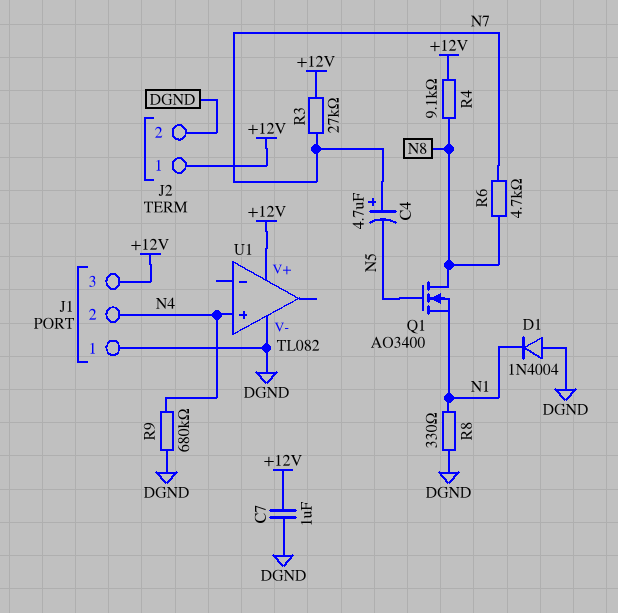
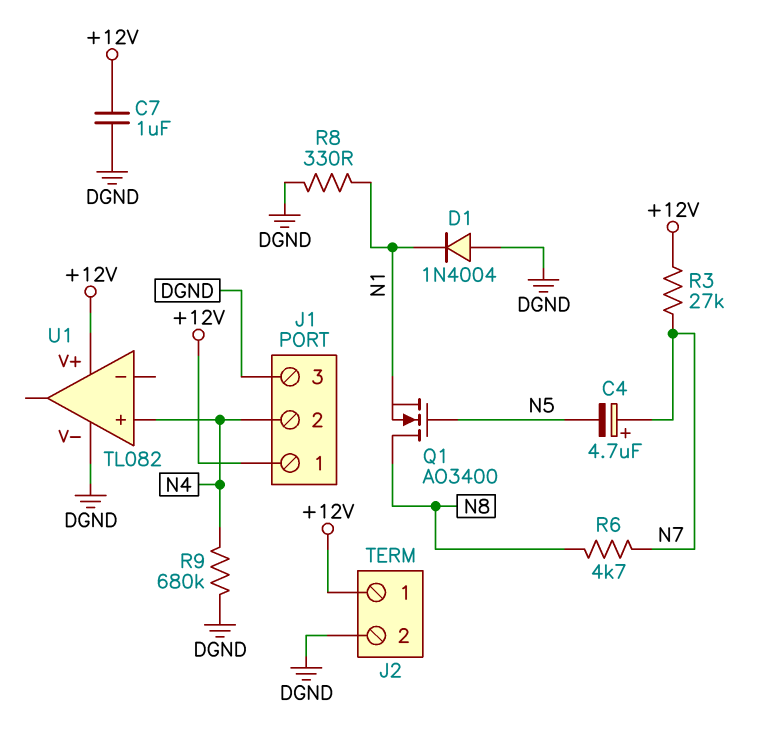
J1 pin 1: DGND -> +12V
J1 pin 3: +12V -> DGND
R4: 9.1k (+12V, N8) -> none

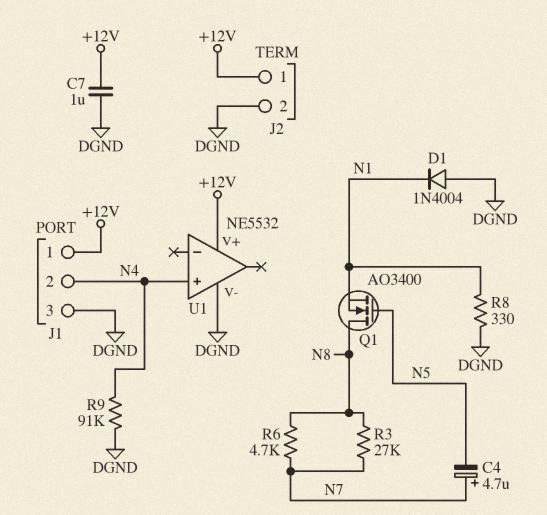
R3: 27k (+12V, N7) -> 27k (N7, N8)
R9: 680k (DGND, N4) -> 91k (DGND, N4)
U1: TL082 -> NE5532

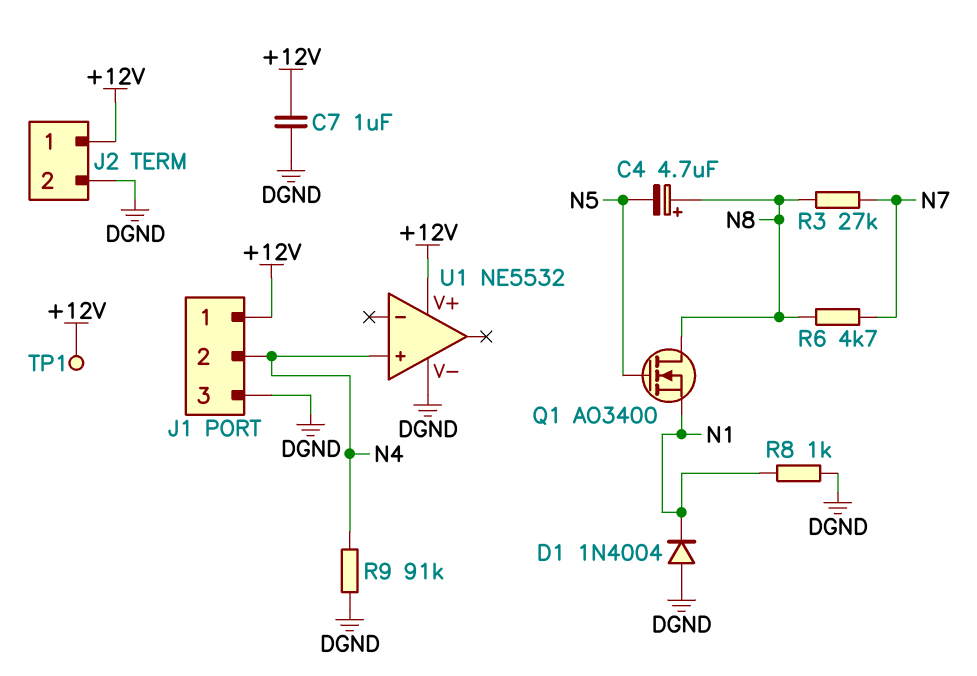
C4: 4.7uF (plus N7, minus N5) -> 4.7uF (plus N8, minus N5)
R8: 330 (DGND, N1) -> 1k (DGND, N1)
TP1: none -> test point (+12V)

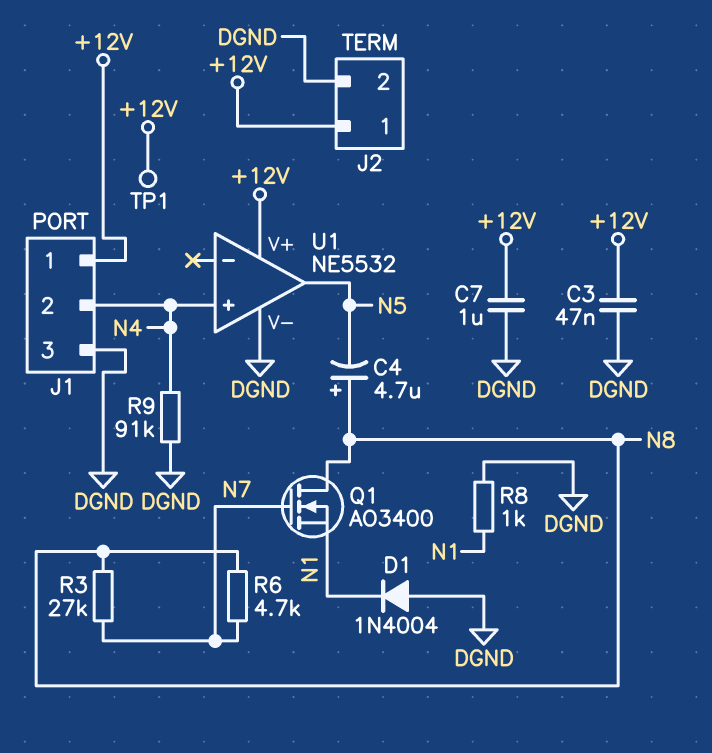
C3: none -> 47nF (+12V, DGND)
Q1: NMOS AO3400 (G N5, D N8, S N1) -> NMOS AO3400 (G N7, D N8, S N1)
U1 pin out: none -> N5

